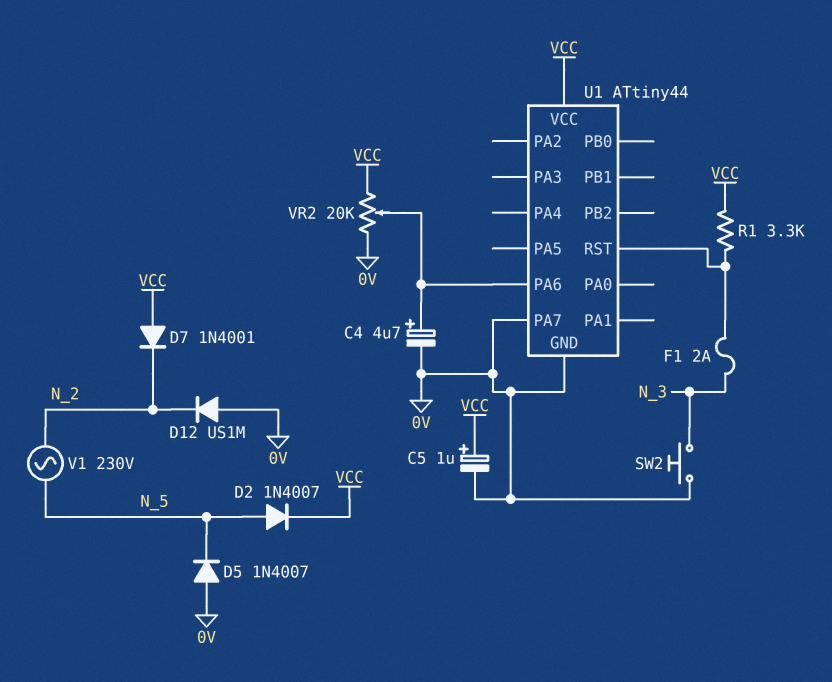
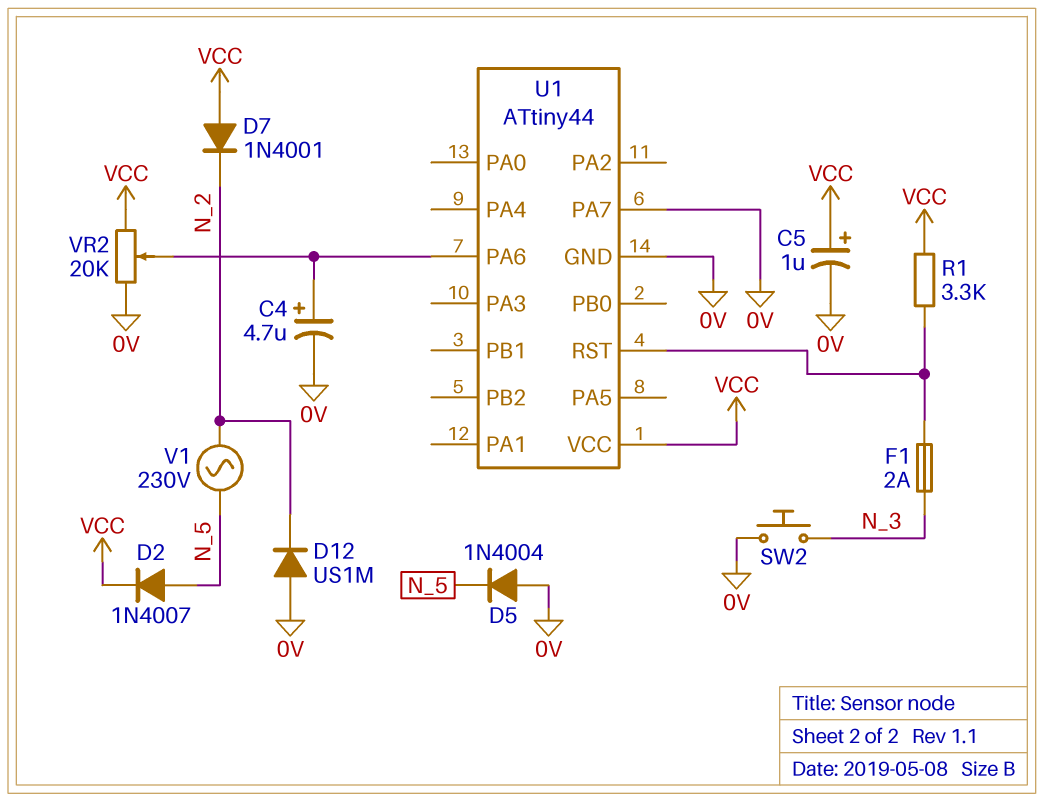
D5: diode 1N4007 (A 0V, K N_5) -> diode 1N4004 (A 0V, K N_5)

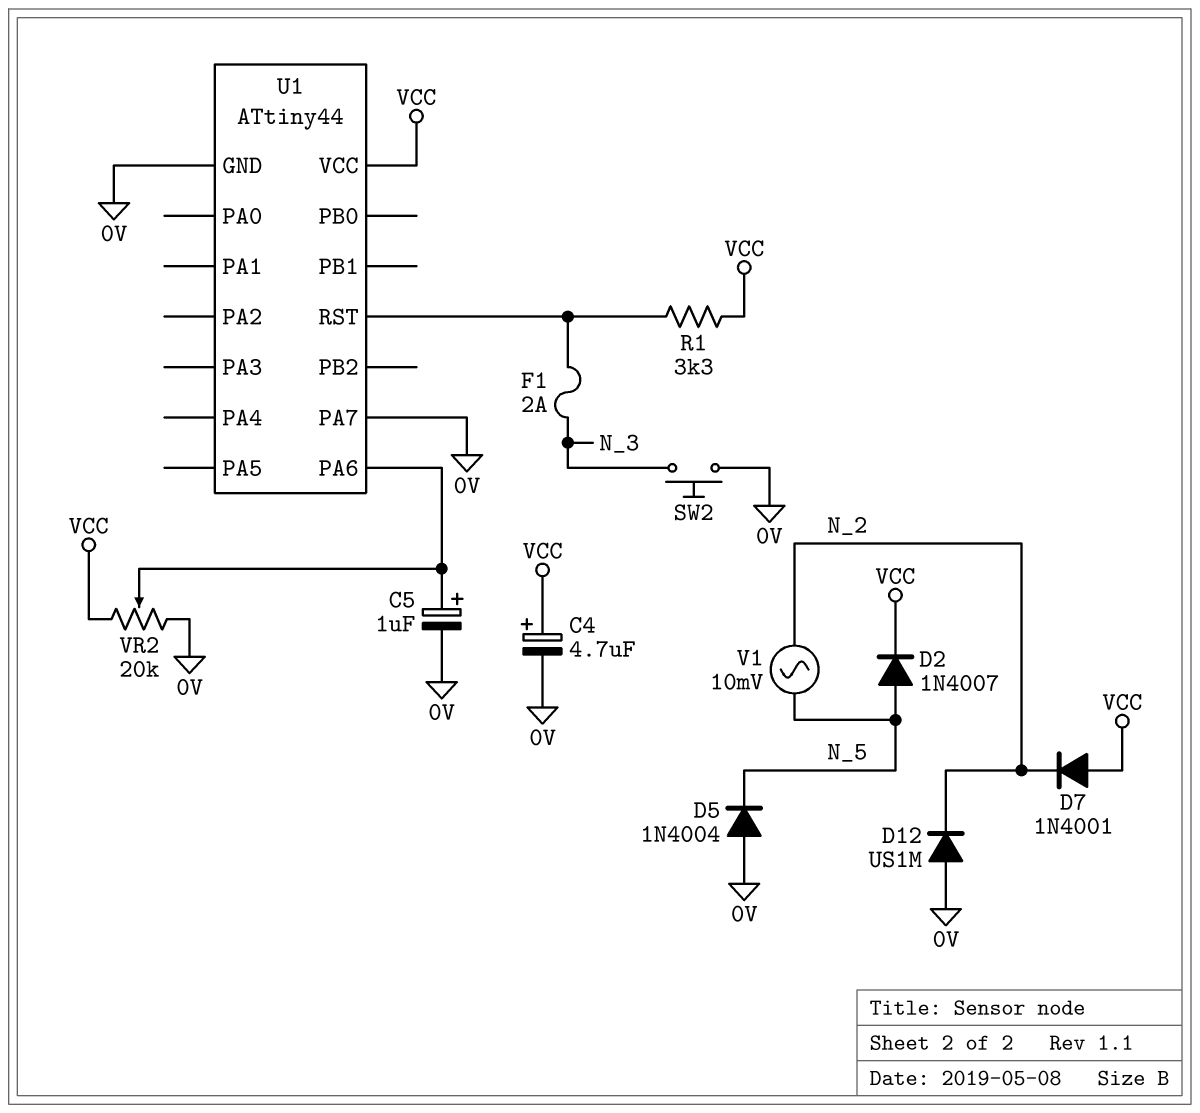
C4: 4.7uF (plus U1/PA6, minus 0V) -> 4.7uF (plus VCC, minus 0V)
C5: 1uF (plus VCC, minus 0V) -> 1uF (plus U1/PA6, minus 0V)
V1: AC 230V (N_2, N_5) -> AC 10mV (N_2, N_5)

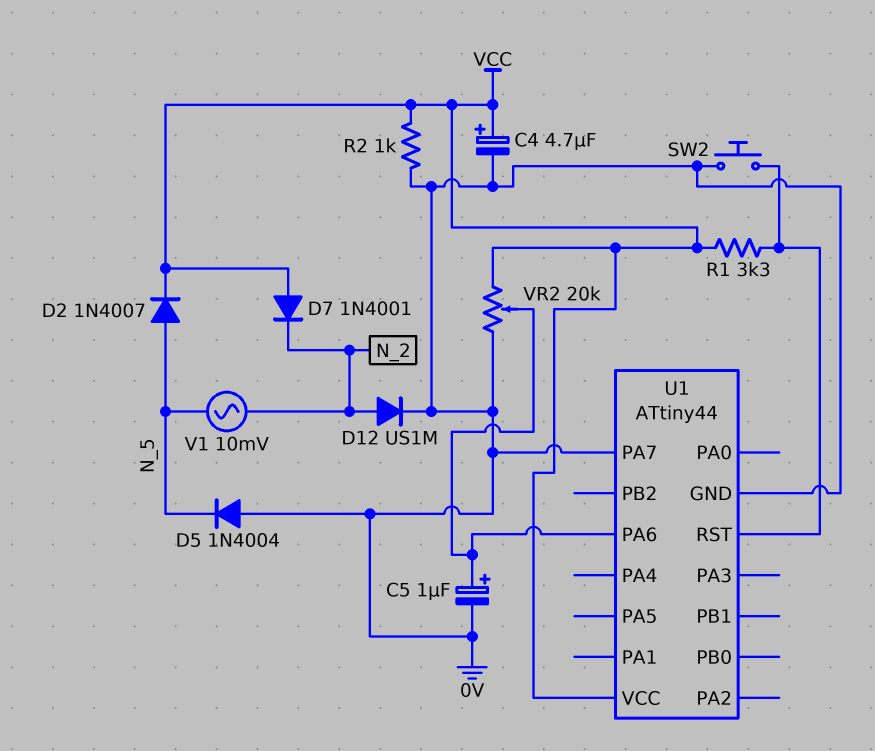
D12: diode US1M (A 0V, K N_2) -> diode US1M (A N_2, K 0V)
F1: 2A (N_3, U1/RST) -> none
R2: none -> 1k (0V, VCC)
SW2: button (0V, N_3) -> button (0V, U1/RST)

